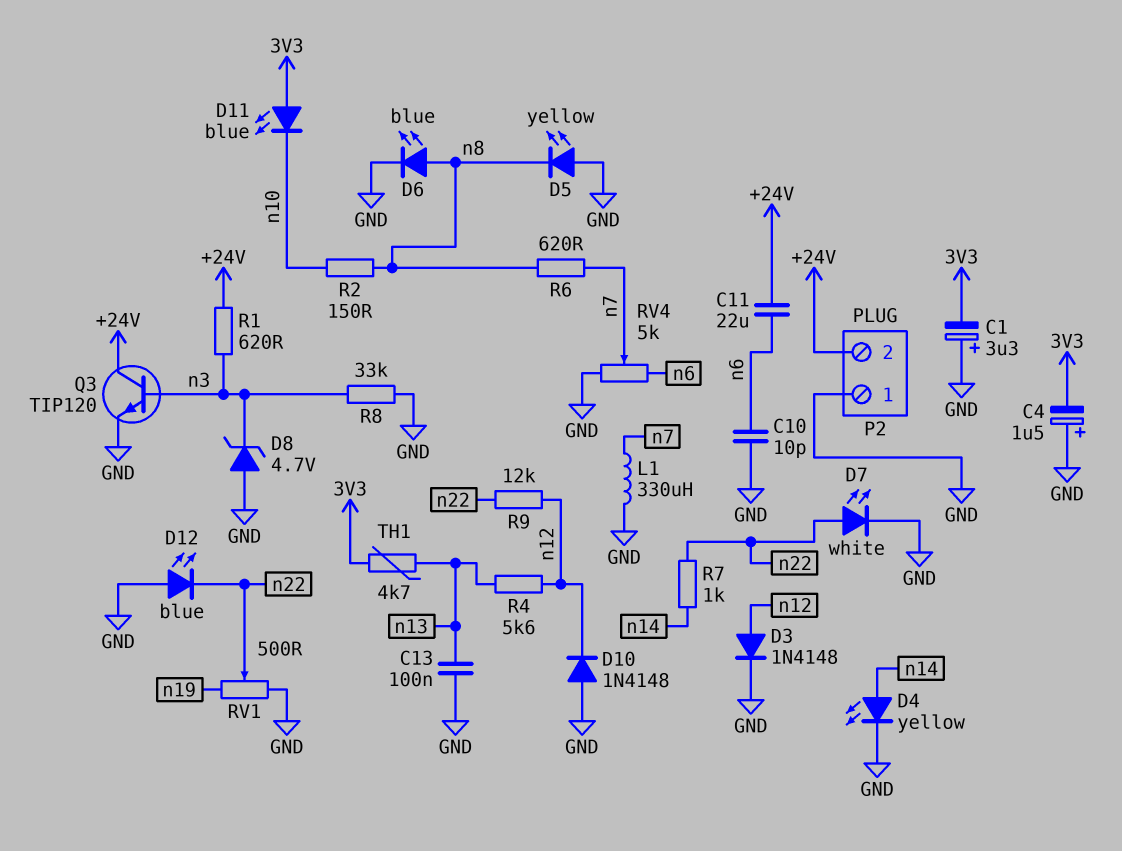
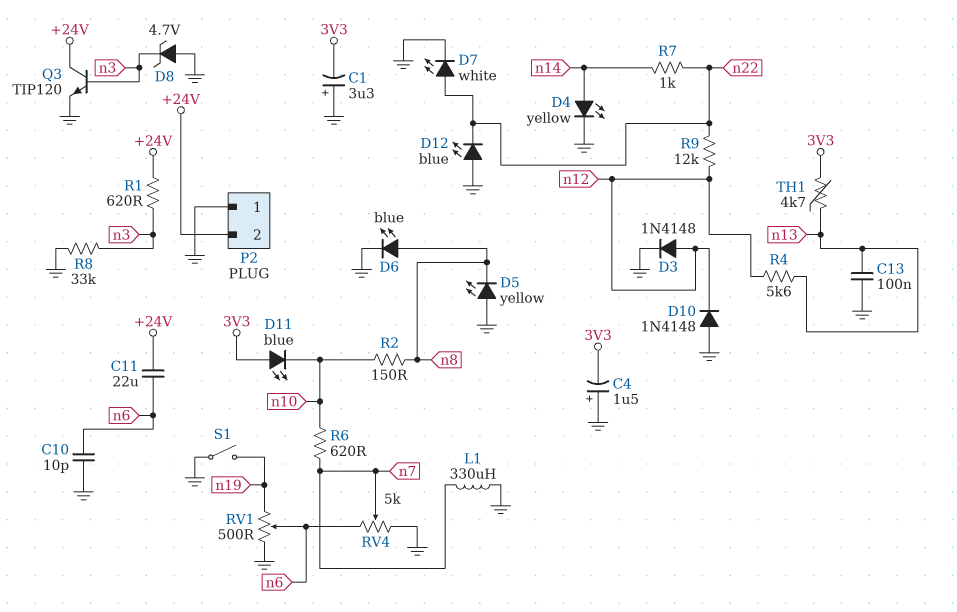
R6: 620 (n7, n8) -> 620 (n7, n10)
RV1: 500 (GND, n19, wiper n22) -> 500 (GND, n19, wiper n6)
S1: none -> switch (GND, n19)

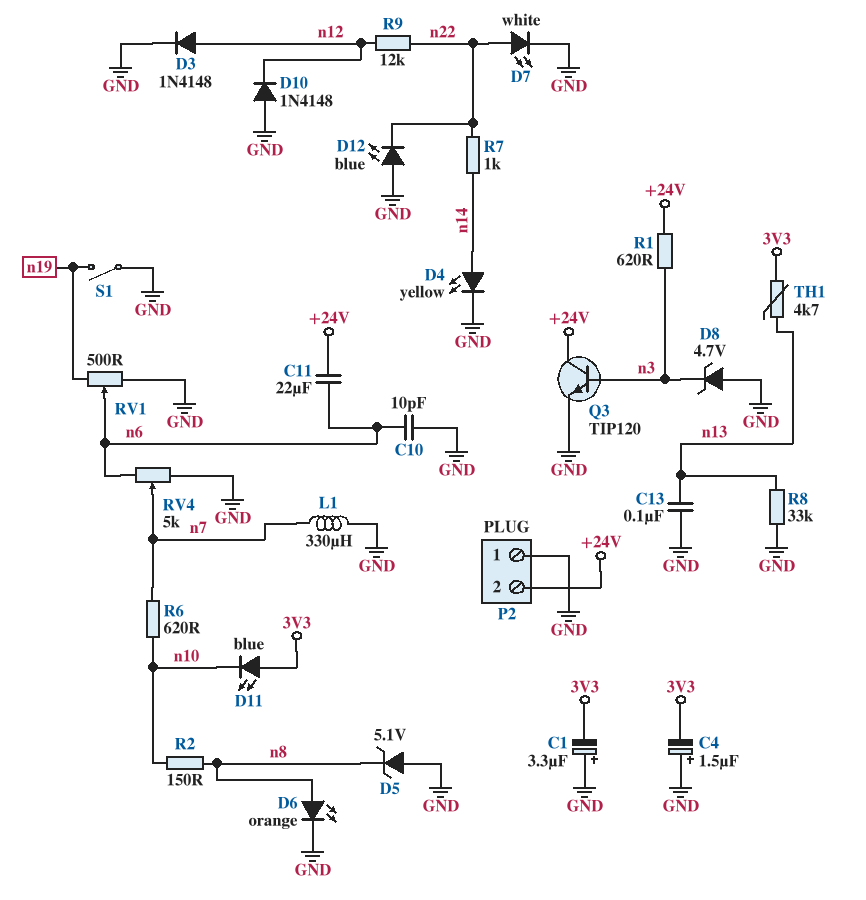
D5: LED yellow (A GND, K n8) -> zener 5.1V (A GND, K n8)
D6: LED blue (A n8, K GND) -> LED orange (A n8, K GND)
R4: 5.6k (n12, n13) -> none
R8: 33k (GND, n3) -> 33k (GND, n13)

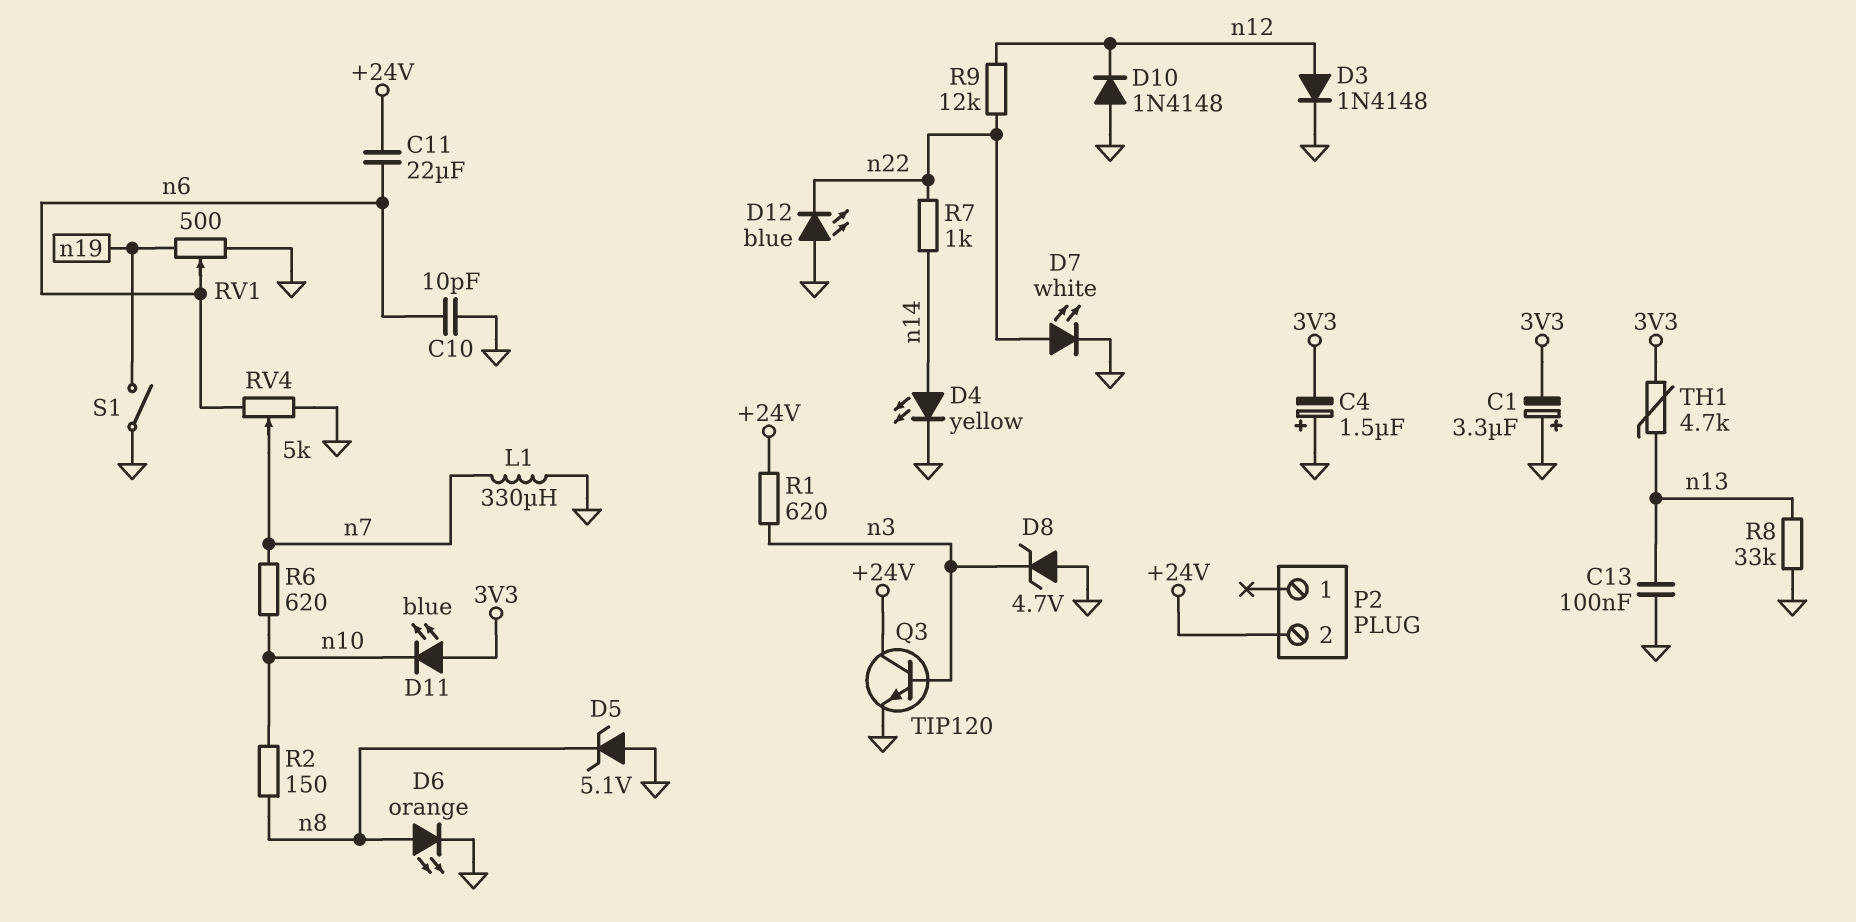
P2 pin 1: GND -> none

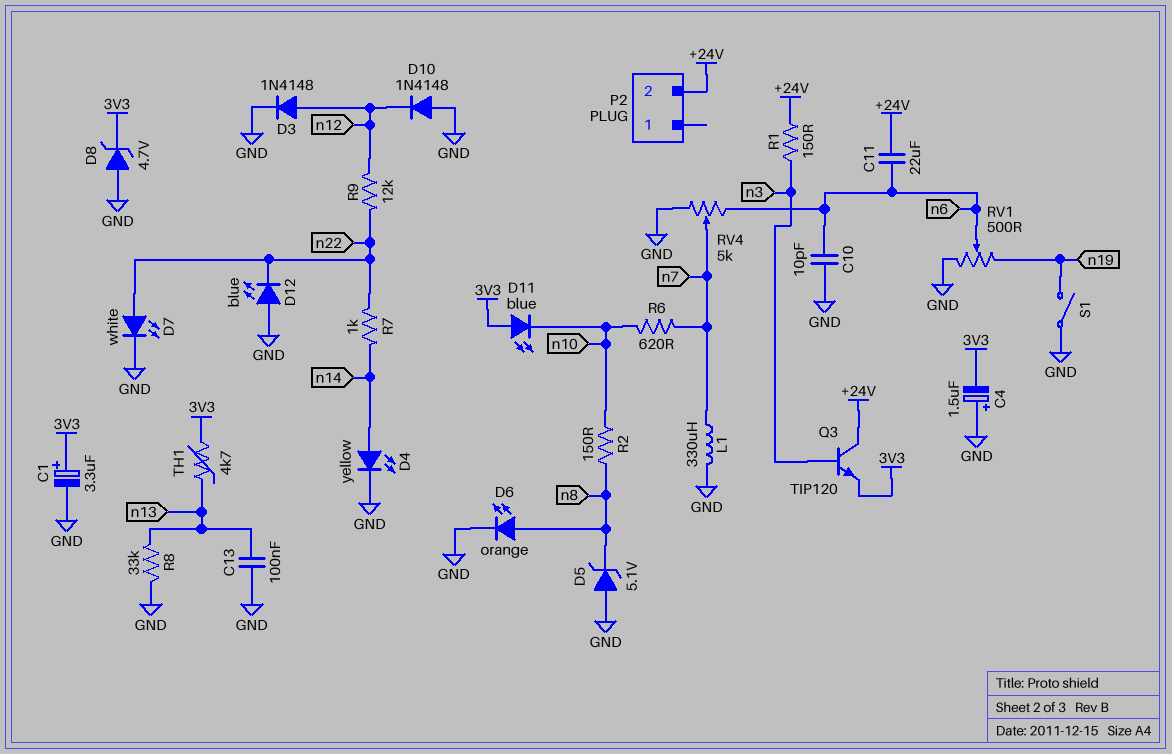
C1: 3.3uF (plus GND, minus 3V3) -> 3.3uF (plus 3V3, minus GND)
D8: zener 4.7V (A GND, K n3) -> zener 4.7V (A GND, K 3V3)
Q3: NPN TIP120 (B n3, C +24V, E GND) -> NPN TIP120 (B n3, C +24V, E 3V3)
R1: 620 (+24V, n3) -> 150 (+24V, n3)

